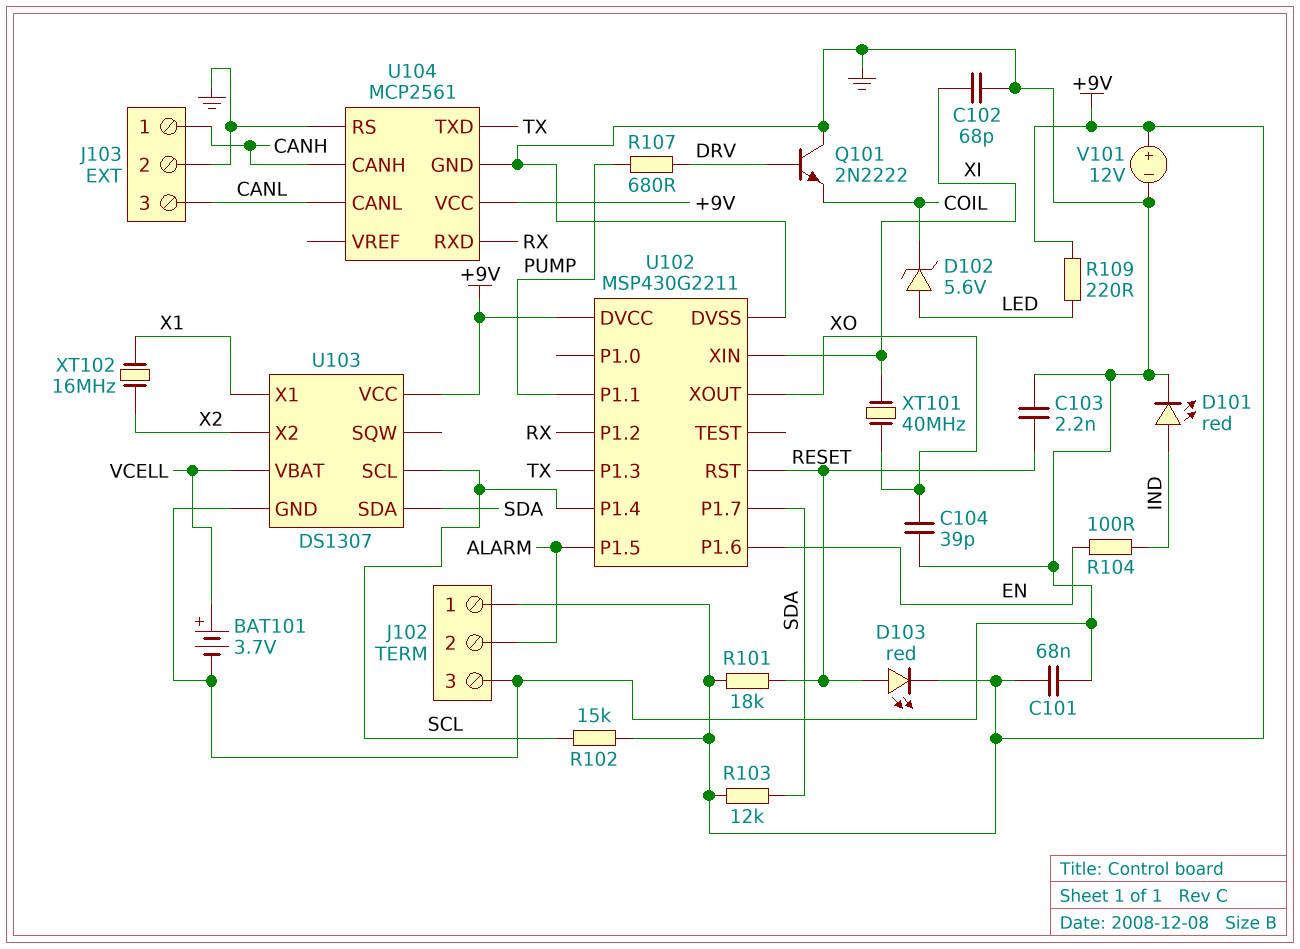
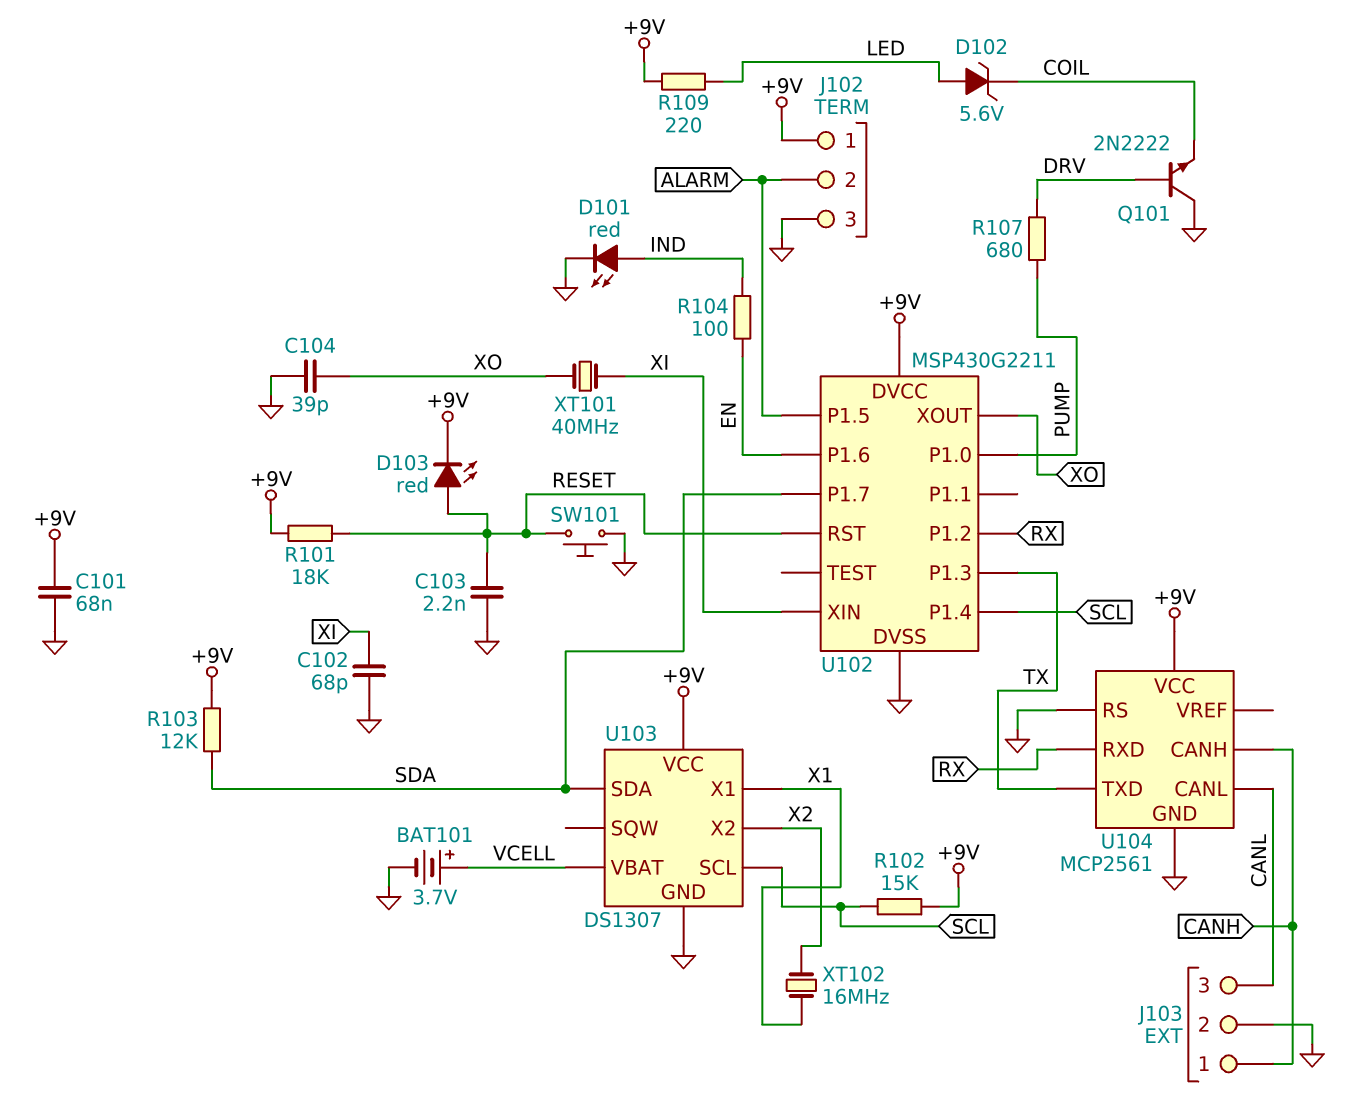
SW101: none -> button (GND, RESET)
U102 pin P1.0: none -> PUMP
U102 pin P1.1: PUMP -> none
V101: 12V (plus +9V, minus GND) -> none

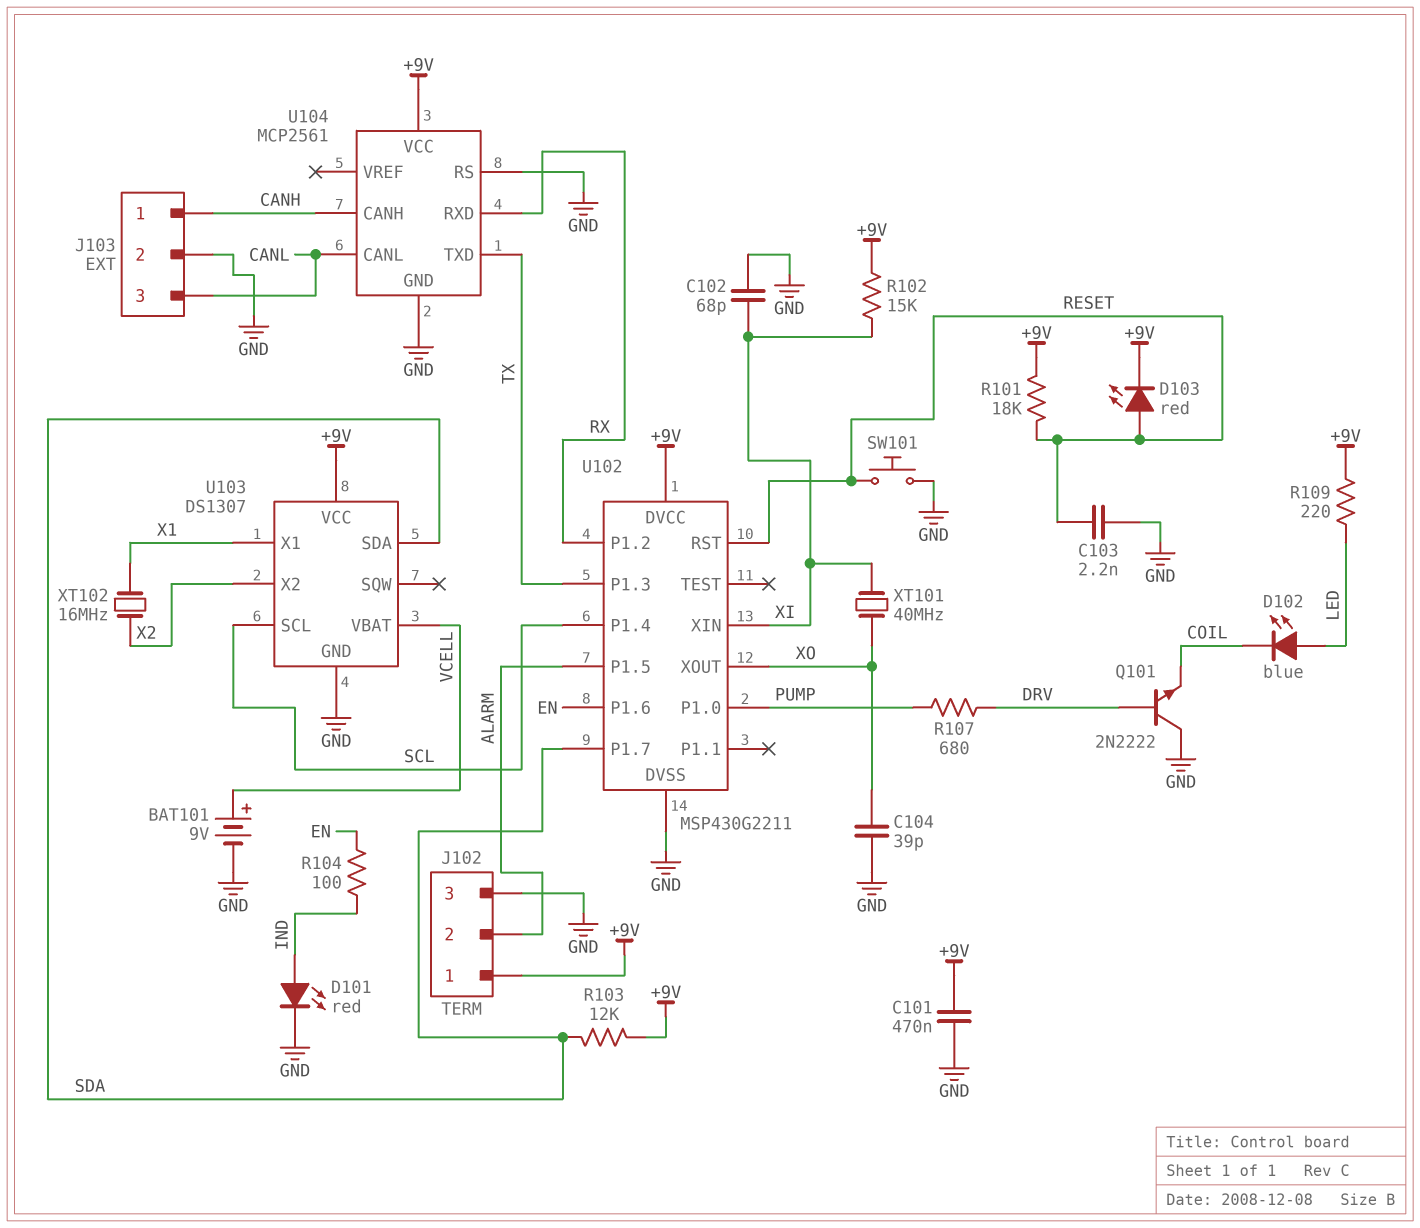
BAT101: 3.7V (plus VCELL, minus GND) -> 9V (plus VCELL, minus GND)
C101: 68nF (+9V, GND) -> 470nF (+9V, GND)
D102: zener 5.6V (A LED, K COIL) -> LED blue (A LED, K COIL)
R102: 15k (+9V, SCL) -> 15k (+9V, XI)

